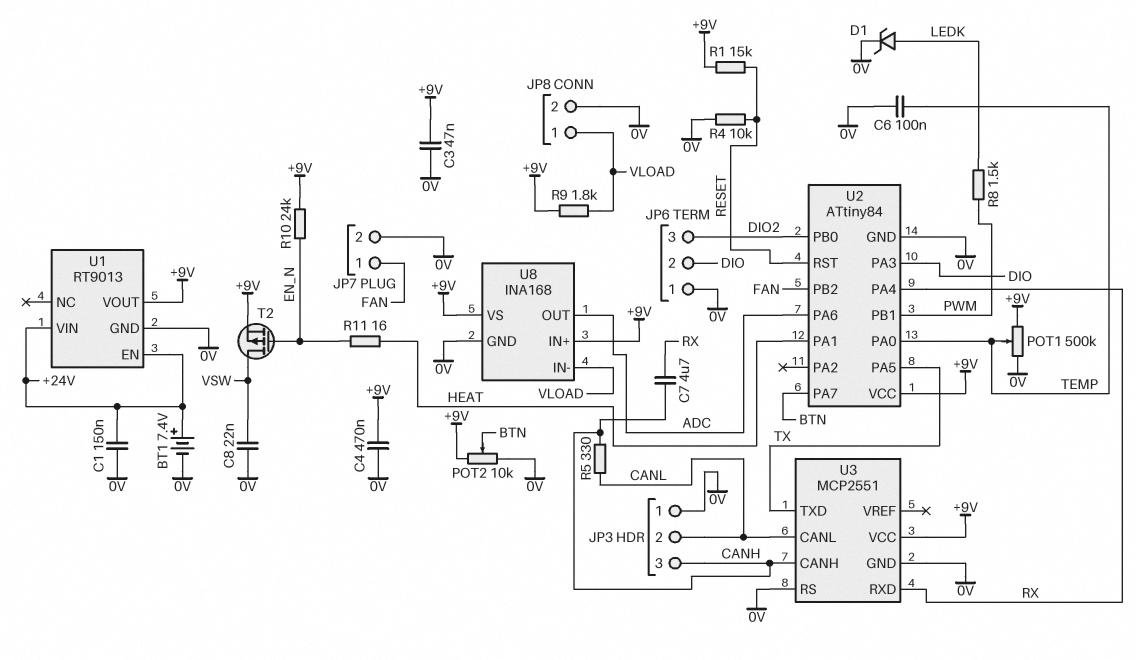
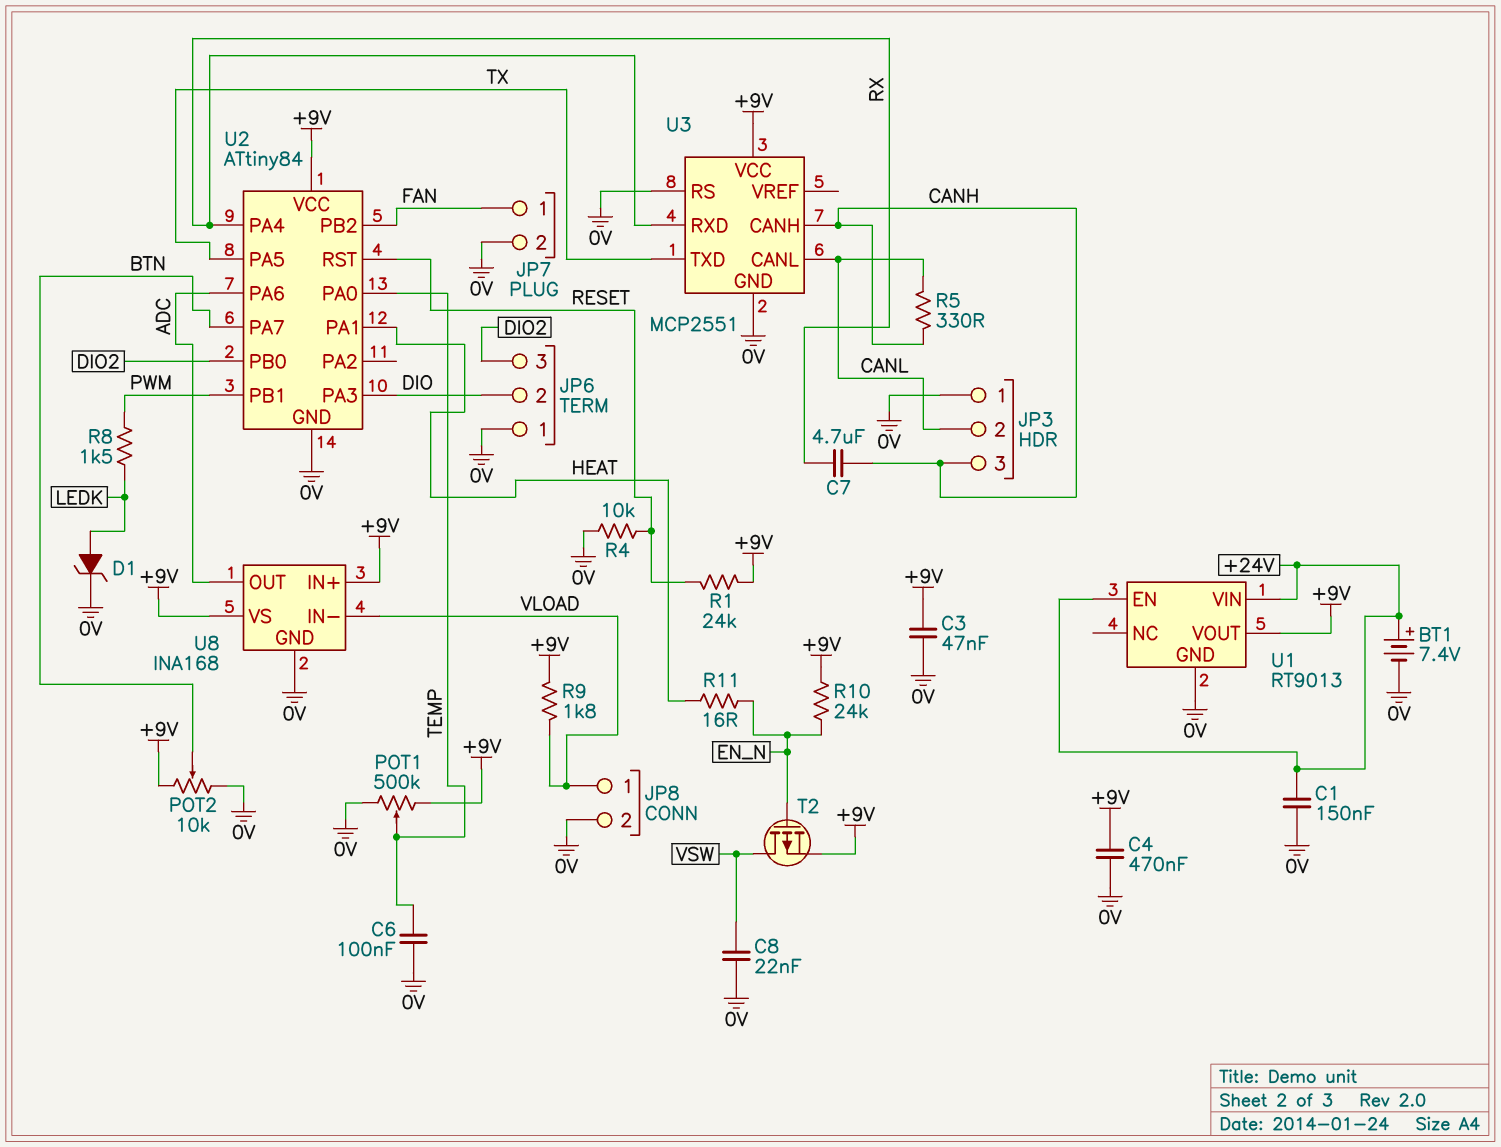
R1: 15k (+9V, RESET) -> 24k (+9V, RESET)

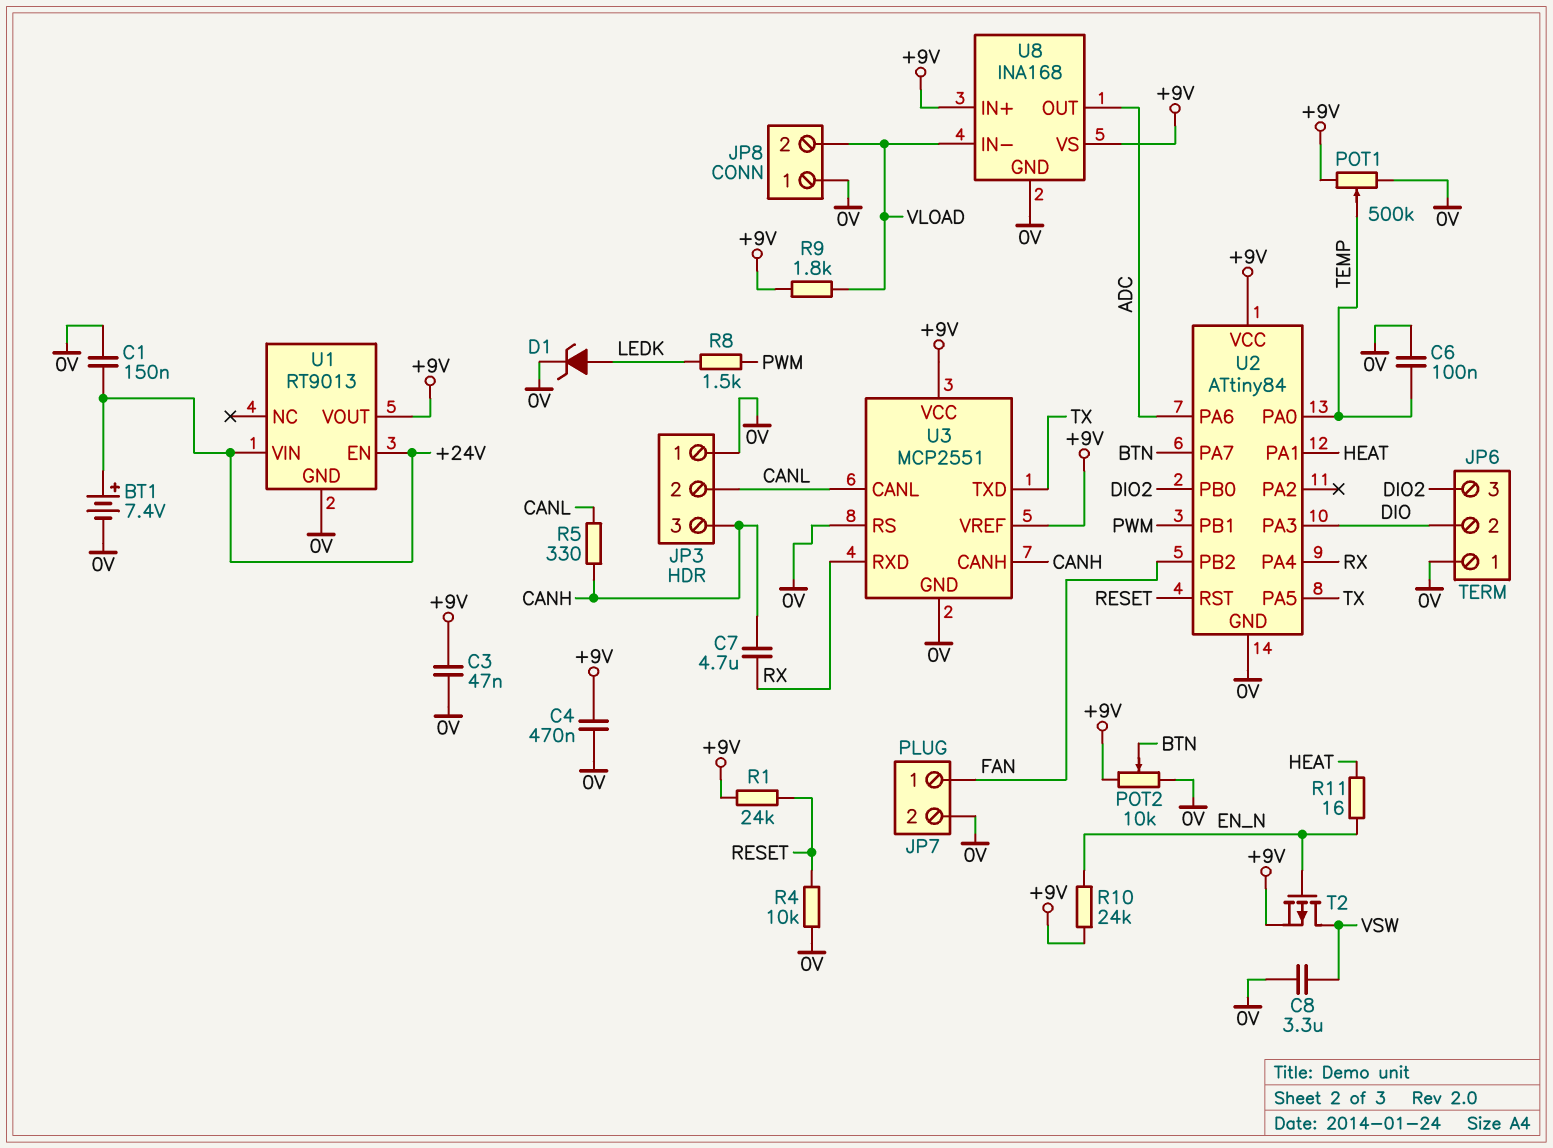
C8: 22nF (0V, VSW) -> 3.3uF (0V, VSW)
JP8 pin 1: VLOAD -> 0V
JP8 pin 2: 0V -> VLOAD
U3 pin VREF: none -> +9V

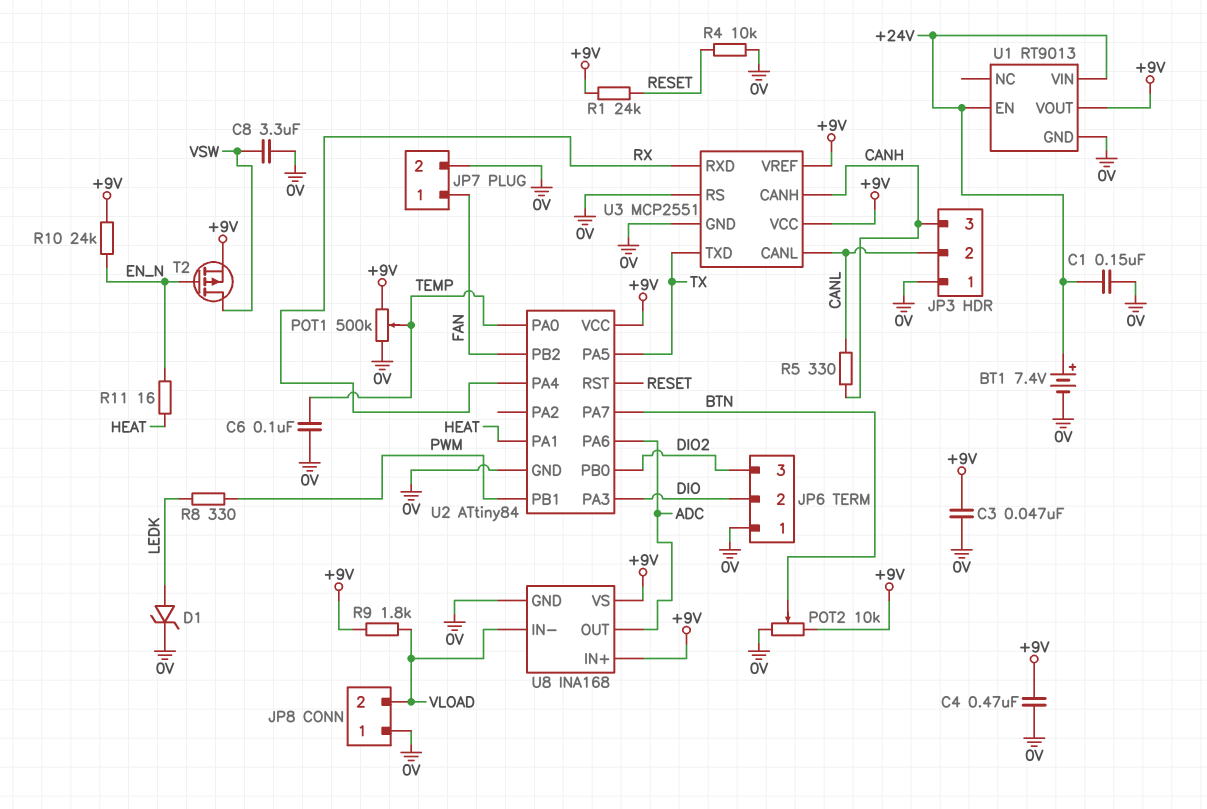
C7: 4.7uF (CANH, RX) -> none
R8: 1.5k (LEDK, PWM) -> 330 (LEDK, PWM)

